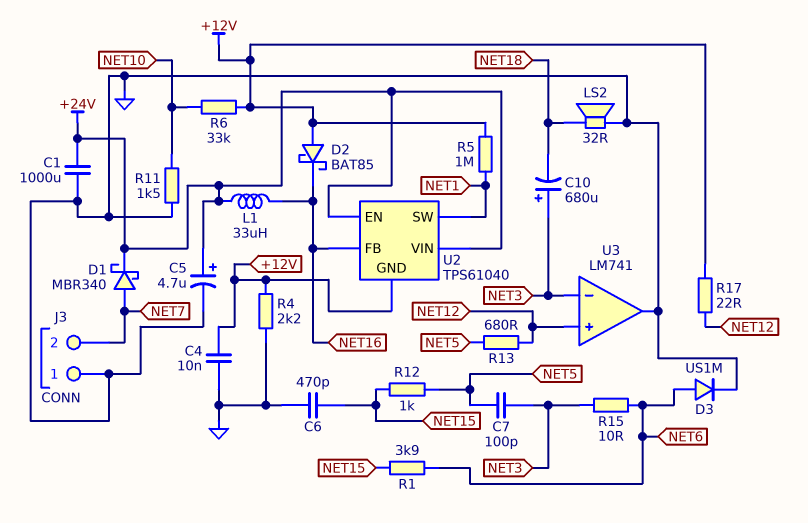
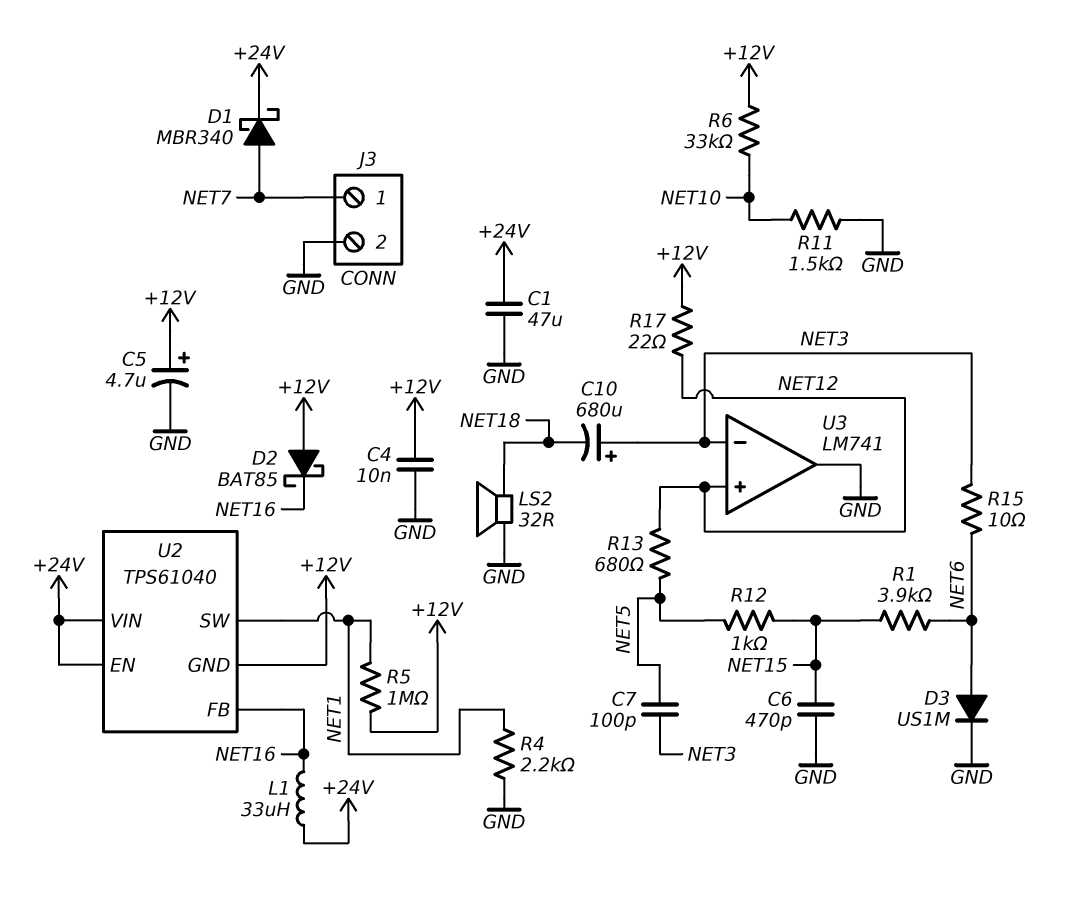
C1: 1000uF (+24V, GND) -> 47uF (+24V, GND)
C5: 4.7uF (plus +24V, minus GND) -> 4.7uF (plus +12V, minus GND)
J3 pin 1: GND -> NET7
J3 pin 2: NET7 -> GND
R4: 2.2k (+12V, GND) -> 2.2k (GND, NET1)

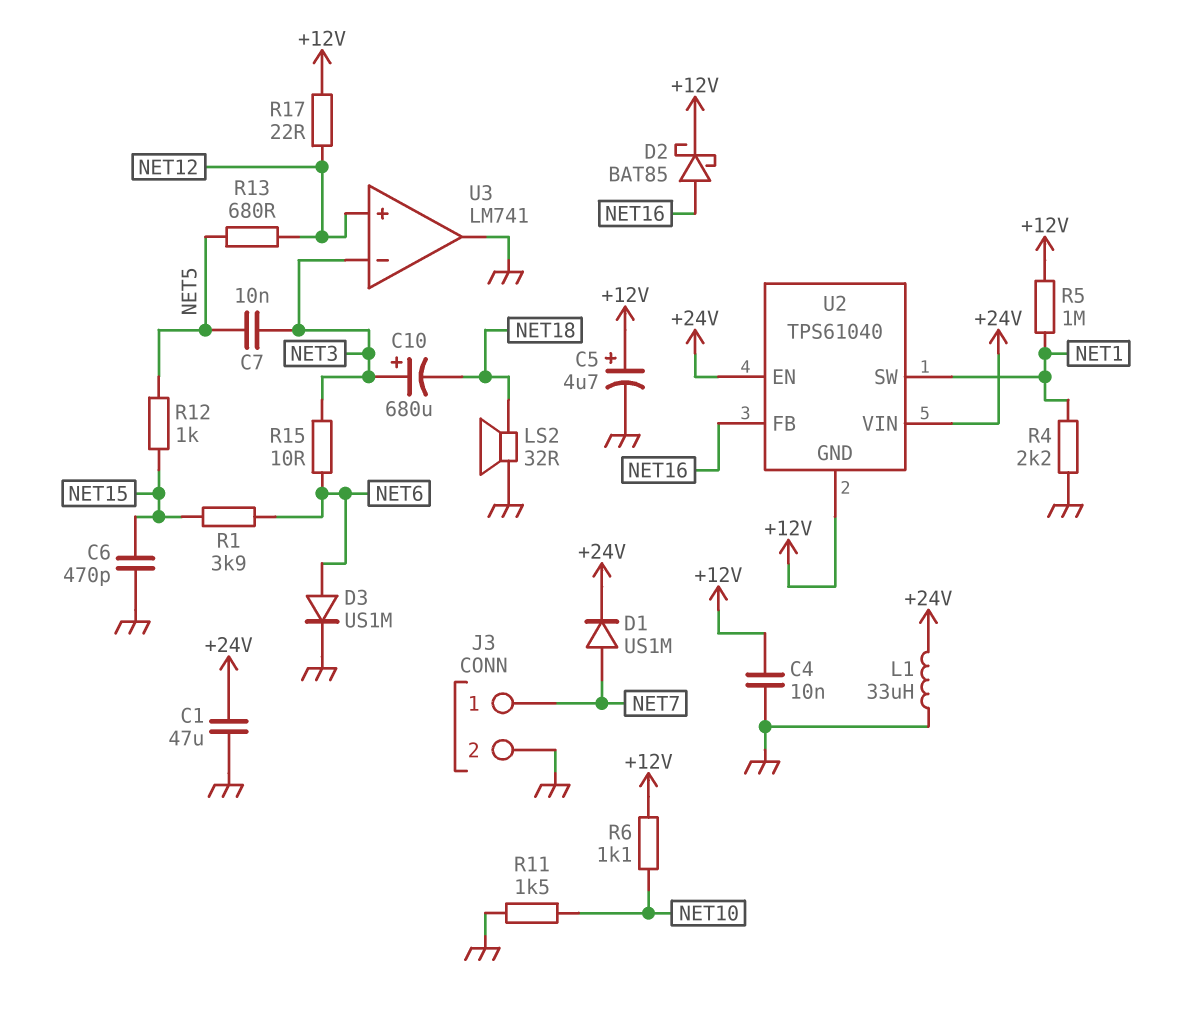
C7: 100pF (NET3, NET5) -> 10nF (NET3, NET5)
D1: schottky MBR340 (A NET7, K +24V) -> diode US1M (A NET7, K +24V)
D2: schottky BAT85 (A +12V, K NET16) -> schottky BAT85 (A NET16, K +12V)
L1: 33uH (+24V, NET16) -> 33uH (+24V, GND)
R6: 33k (+12V, NET10) -> 1.1k (+12V, NET10)

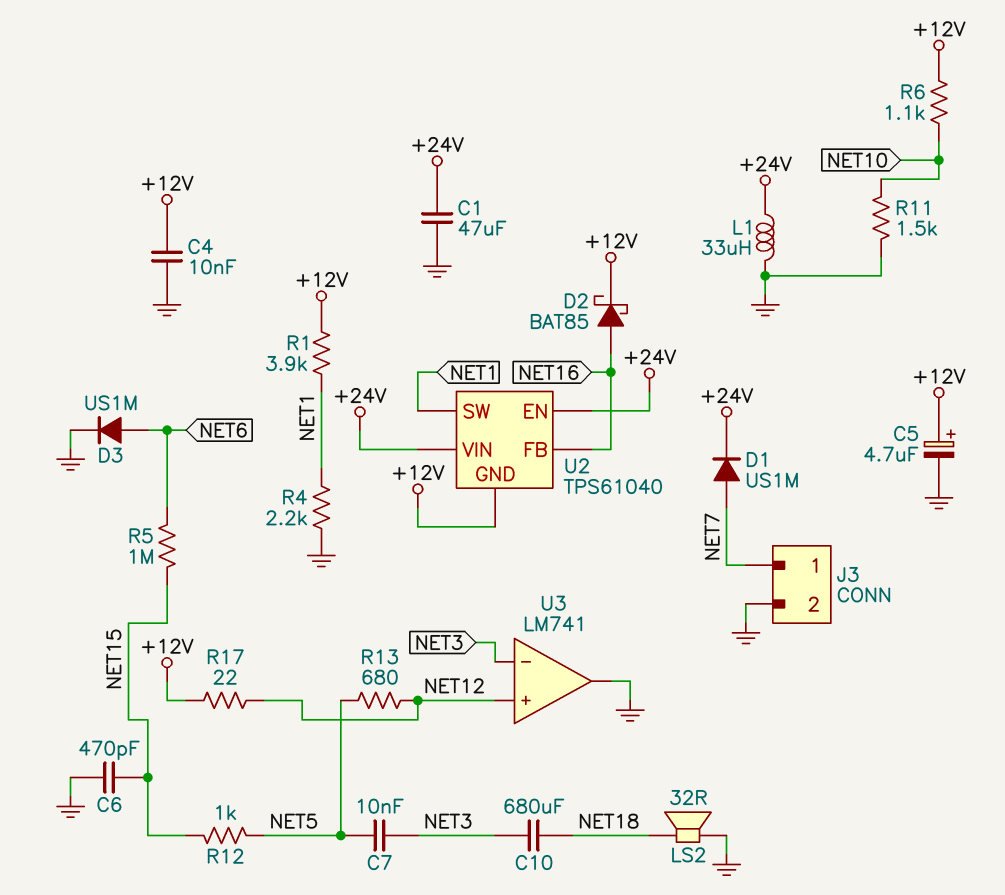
C10: 680uF (plus NET3, minus NET18) -> 680uF (NET3, NET18)
R1: 3.9k (NET6, NET15) -> 3.9k (+12V, NET1)
R5: 1M (+12V, NET1) -> 1M (NET6, NET15)
R15: 10 (NET3, NET6) -> none

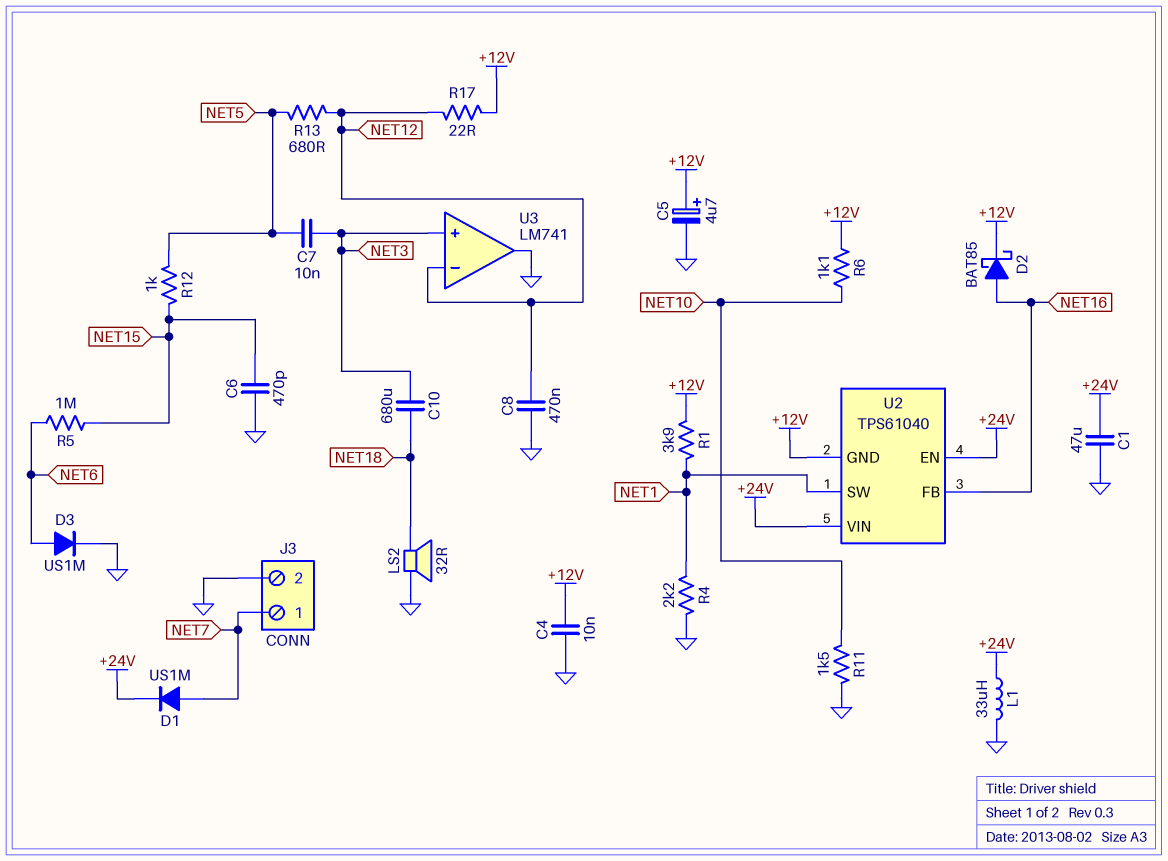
C8: none -> 470nF (GND, NET12)
U3 pin in+: NET12 -> NET3
U3 pin in-: NET3 -> NET12

